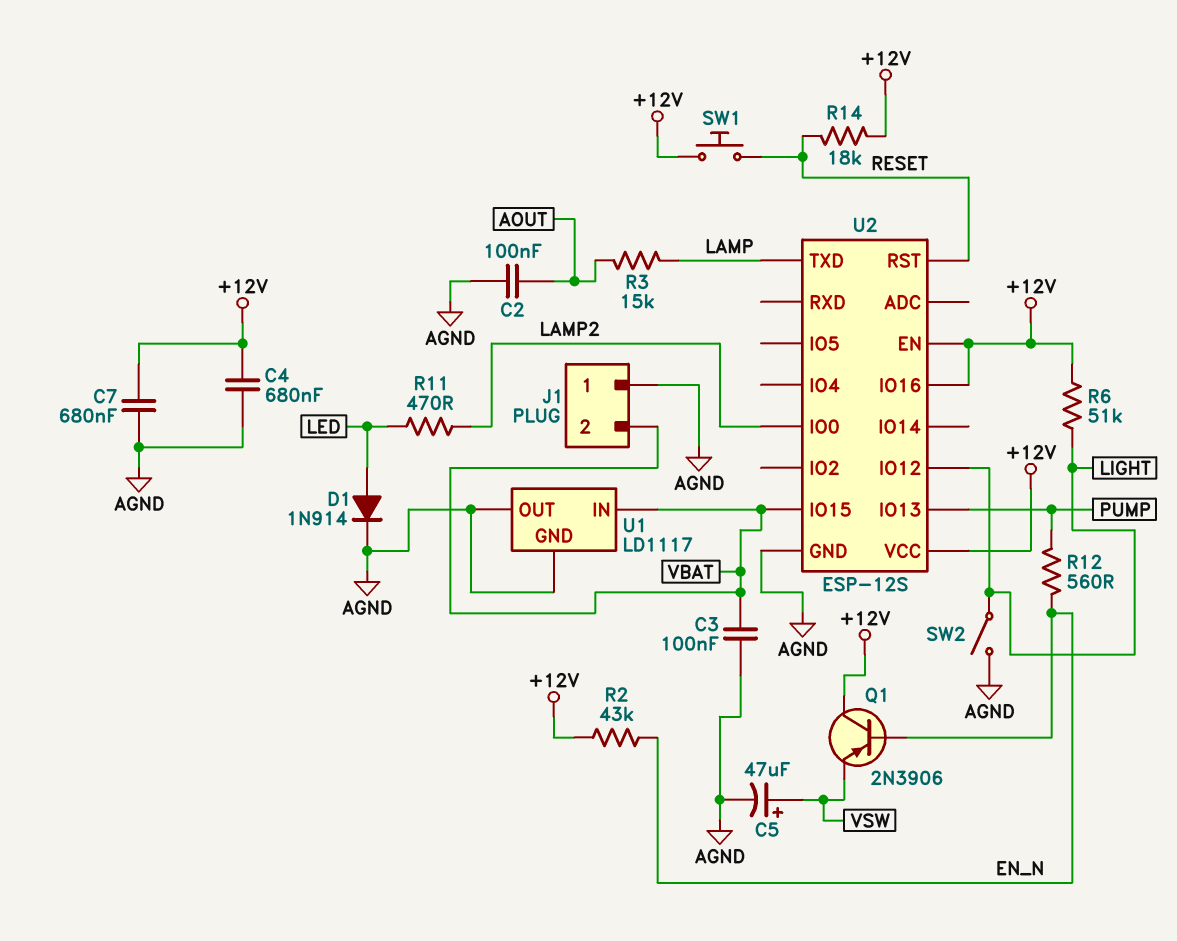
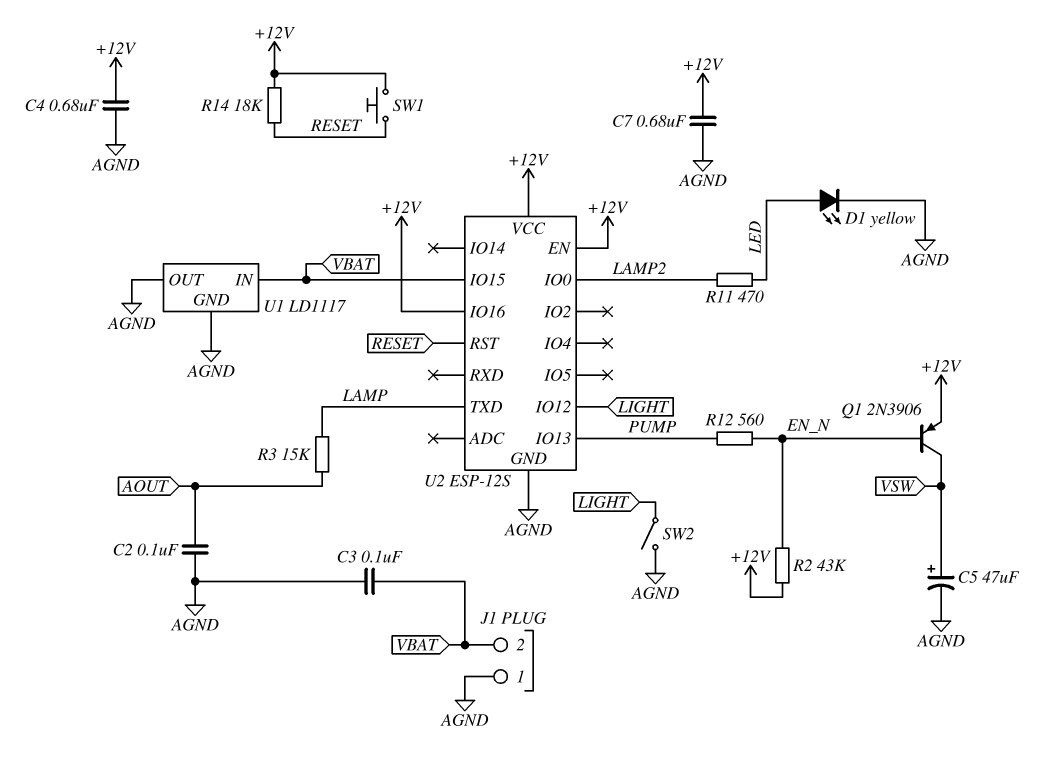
D1: diode 1N914 (A LED, K AGND) -> LED yellow (A LED, K AGND)
Q1: PNP 2N3906 (B EN_N, C +12V, E VSW) -> PNP 2N3906 (B EN_N, C VSW, E +12V)
R6: 51k (+12V, LIGHT) -> none

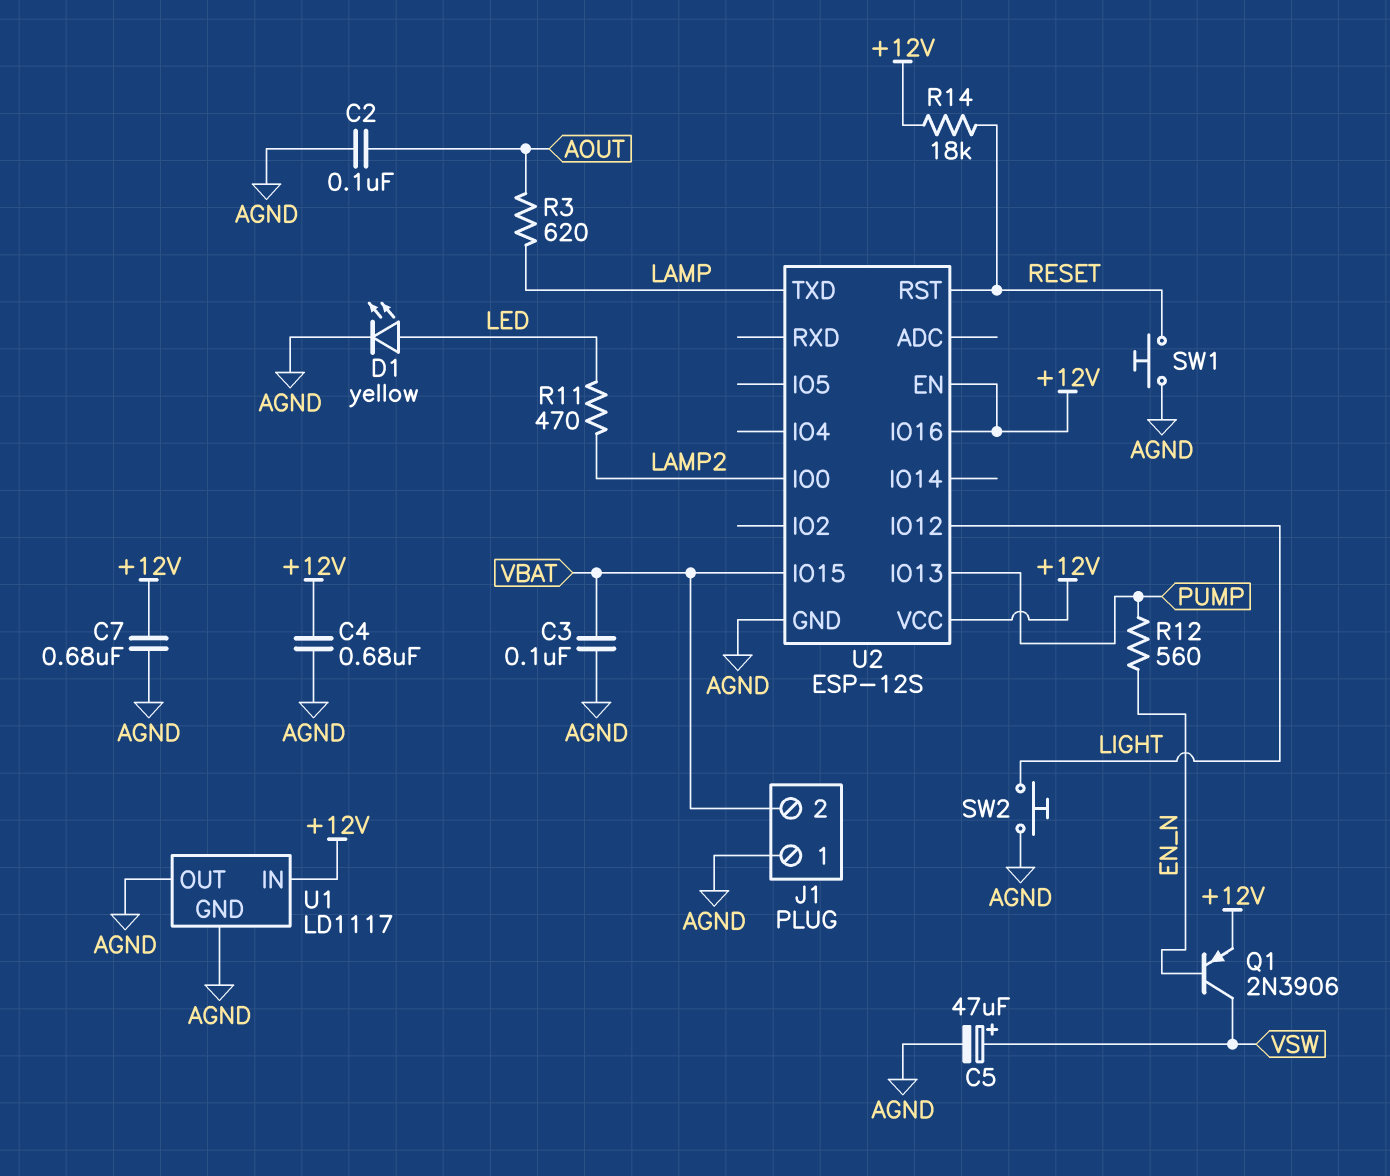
R2: 43k (+12V, EN_N) -> none
R3: 15k (AOUT, LAMP) -> 620 (AOUT, LAMP)
SW1: button (+12V, RESET) -> button (AGND, RESET)
SW2: switch (AGND, LIGHT) -> button (AGND, LIGHT)
U1 pin IN: VBAT -> +12V

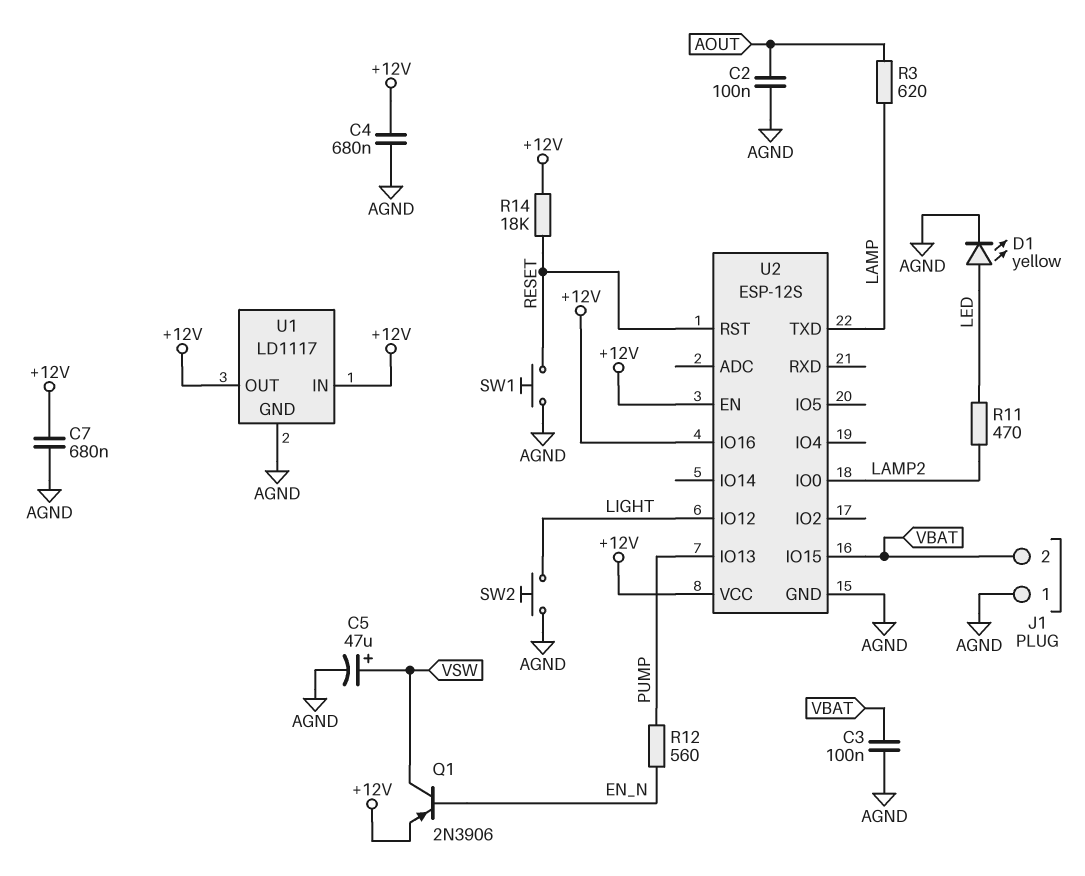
U1 pin OUT: AGND -> +12V

